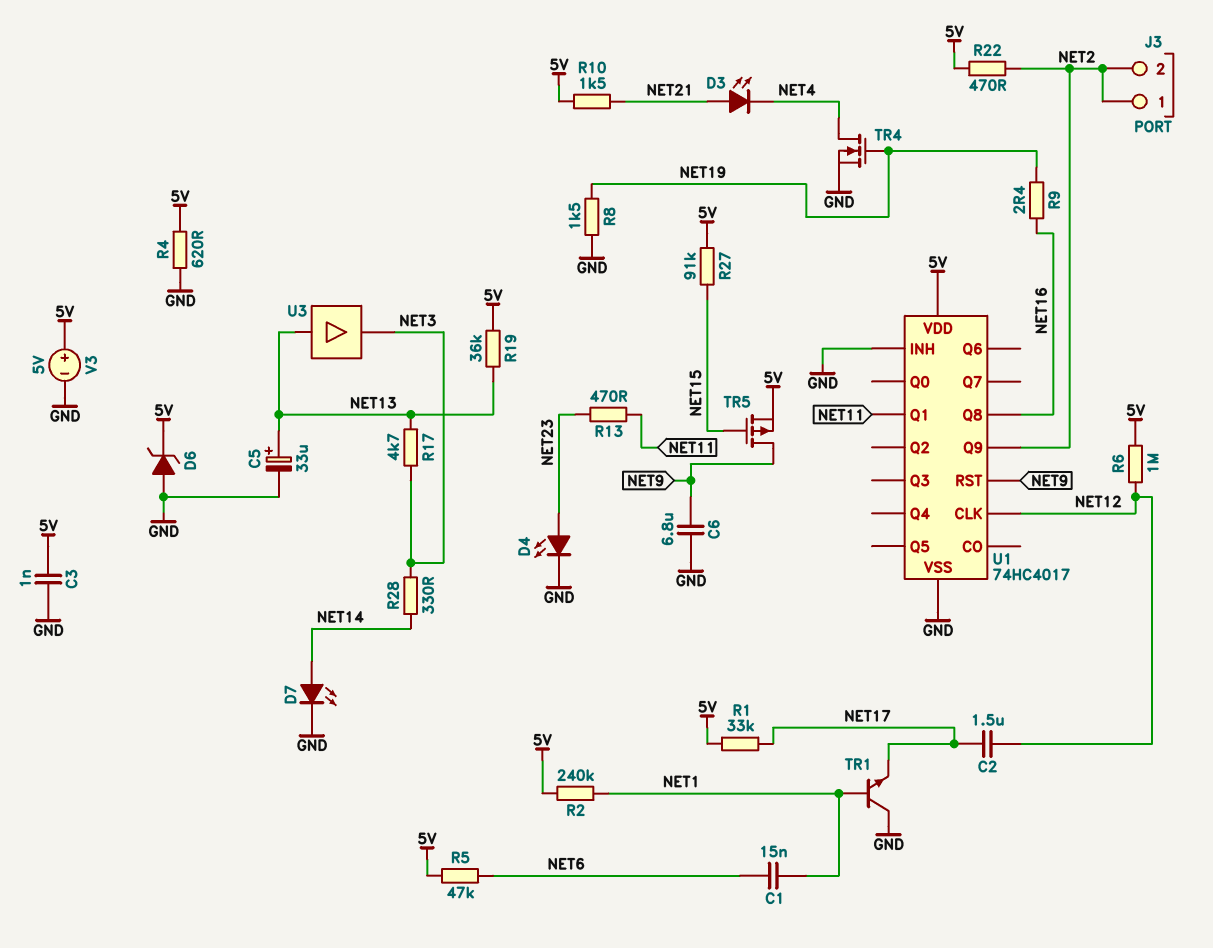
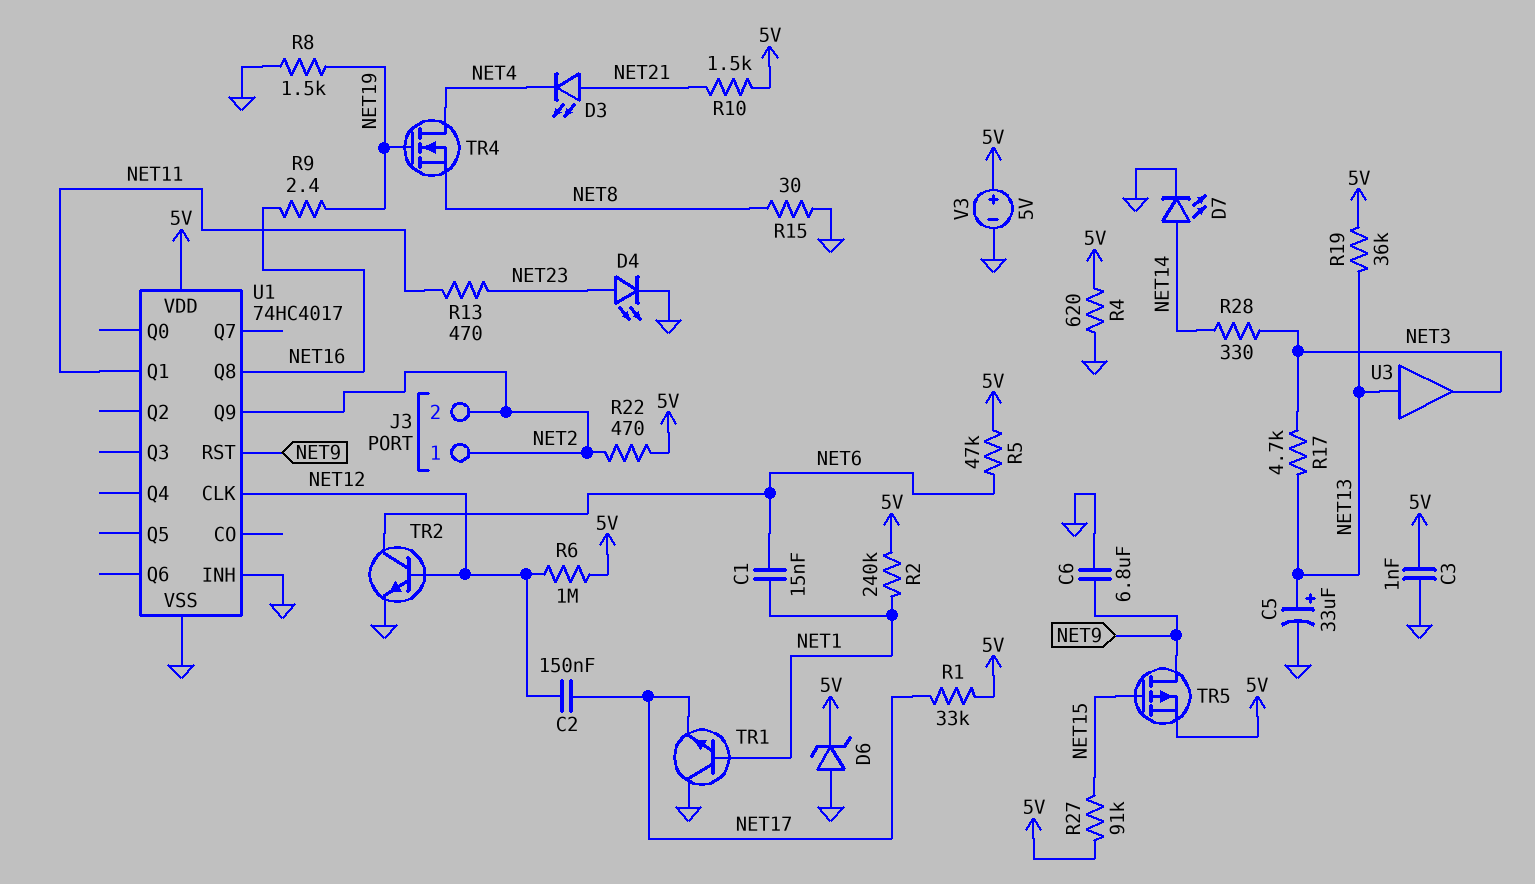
C2: 1.5uF (NET12, NET17) -> 150nF (NET12, NET17)
R15: none -> 30 (GND, NET8)
TR2: none -> NPN (B NET12, C NET6, E GND)
TR4: NMOS (G NET19, D NET4, S GND) -> NMOS (G NET19, D NET4, S NET8)

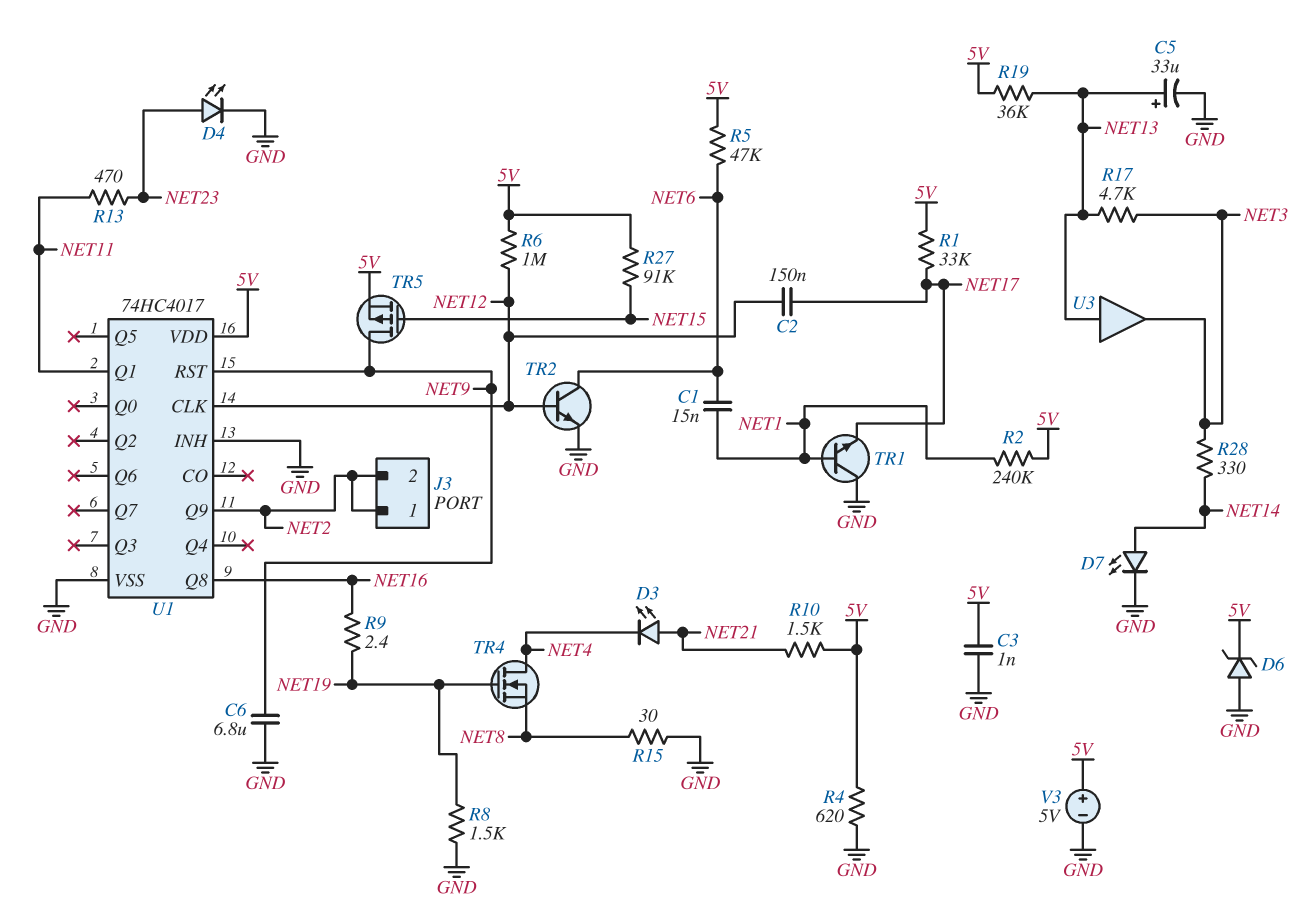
R22: 470 (5V, NET2) -> none

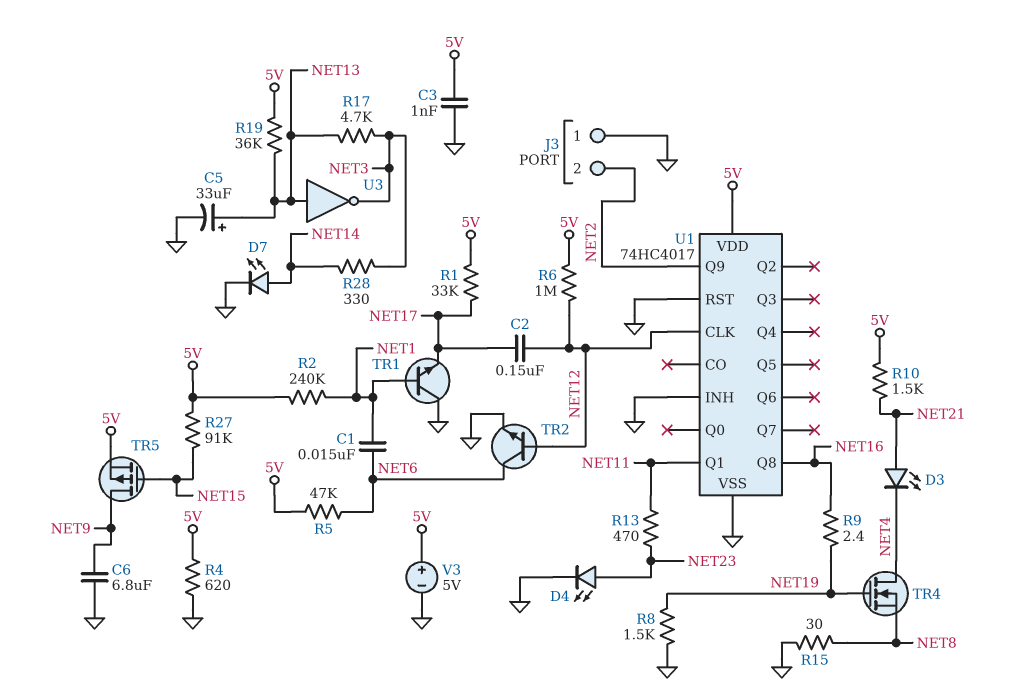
D6: zener (A GND, K 5V) -> none
J3 pin 1: NET2 -> GND
U1 pin RST: NET9 -> GND
U3: buffer (in NET13, out NET3) -> NOT (in NET13, out NET3)

